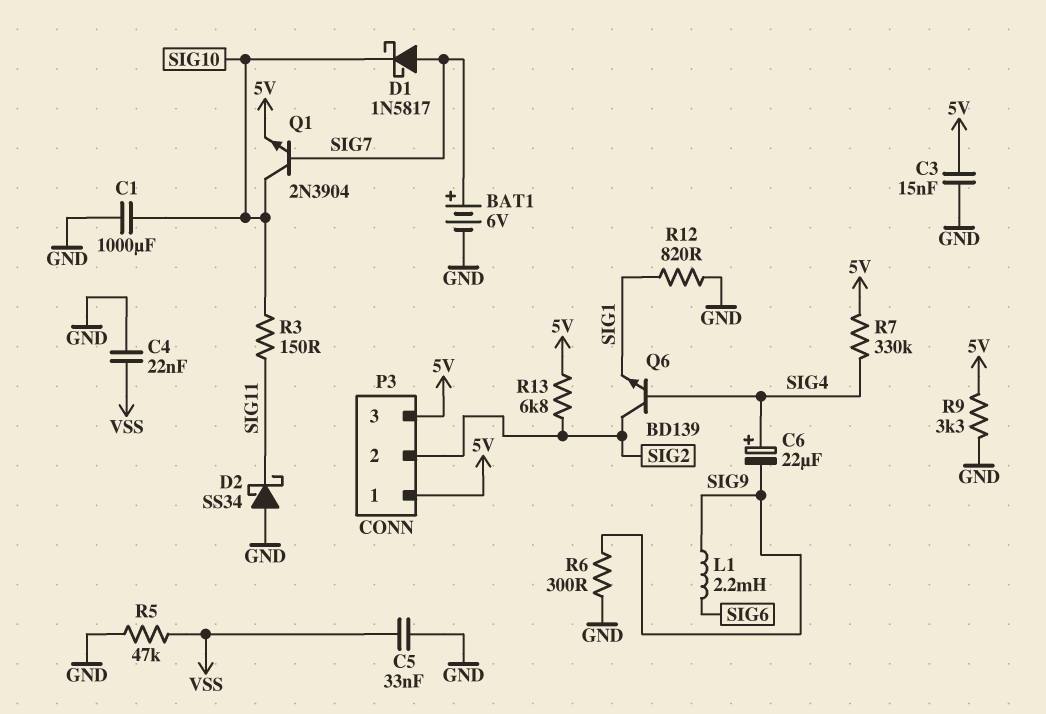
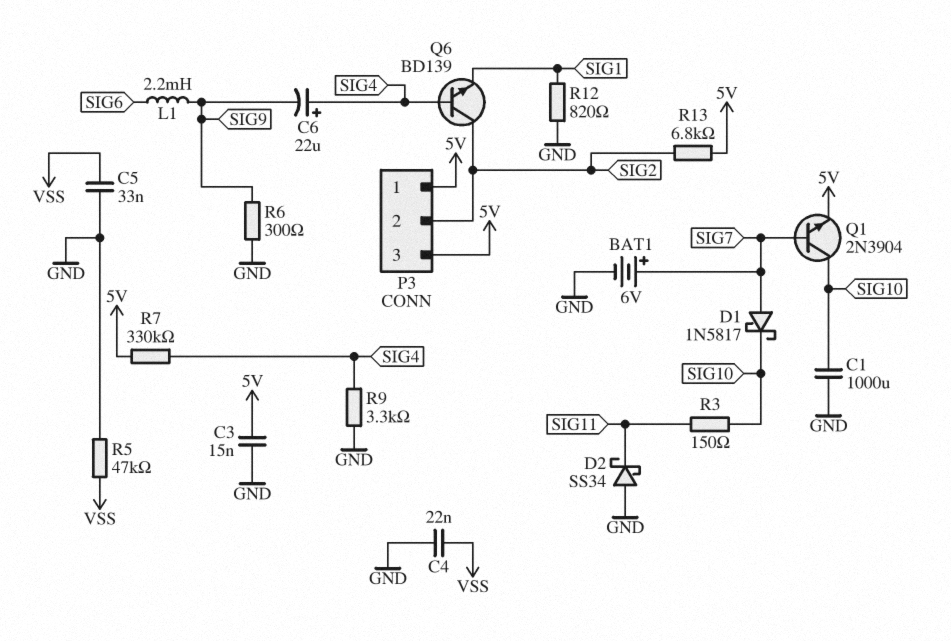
R9: 3.3k (5V, GND) -> 3.3k (GND, SIG4)

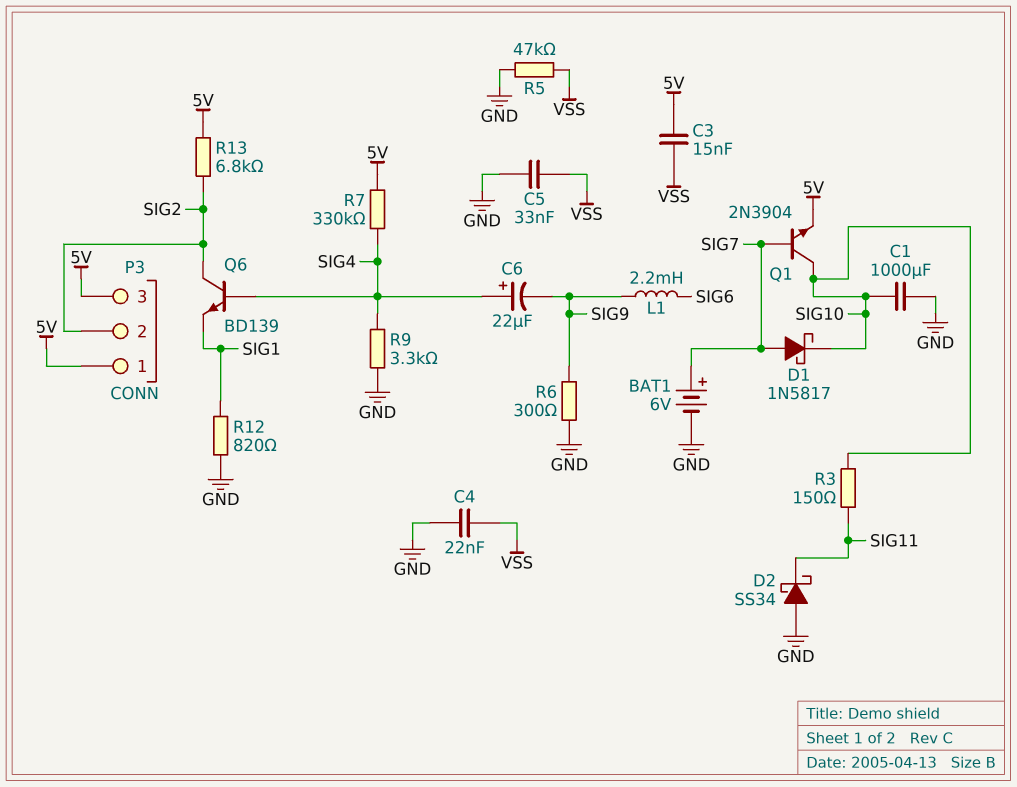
C3: 15nF (5V, GND) -> 15nF (5V, VSS)

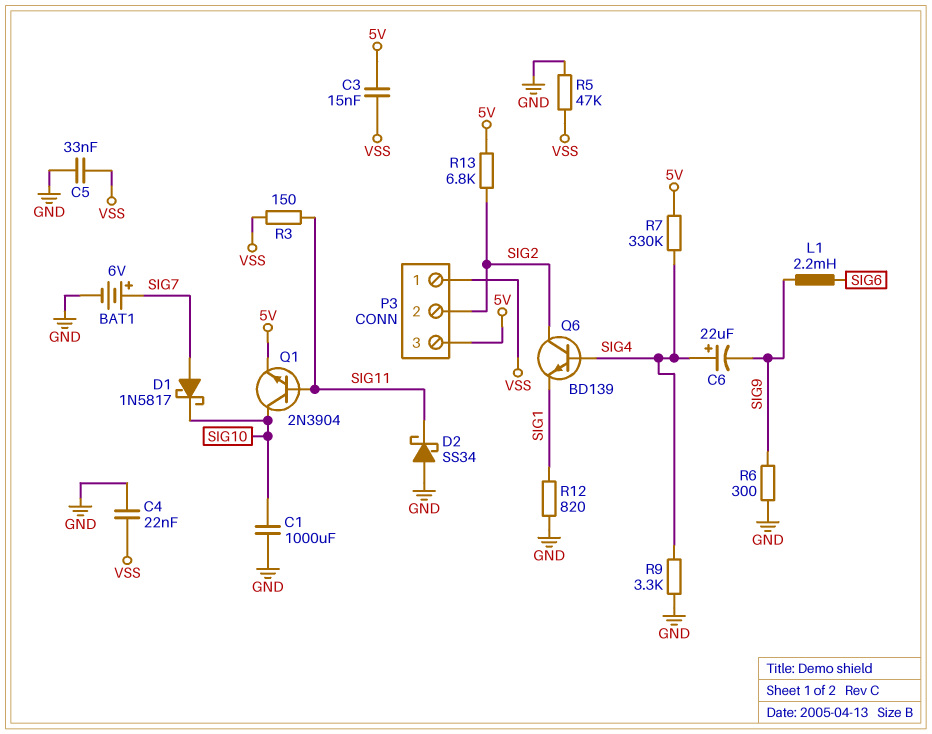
P3 pin 1: 5V -> VSS
Q1: NPN 2N3904 (B SIG7, C SIG10, E 5V) -> NPN 2N3904 (B SIG11, C SIG10, E 5V)
R3: 150 (SIG10, SIG11) -> 150 (SIG11, VSS)

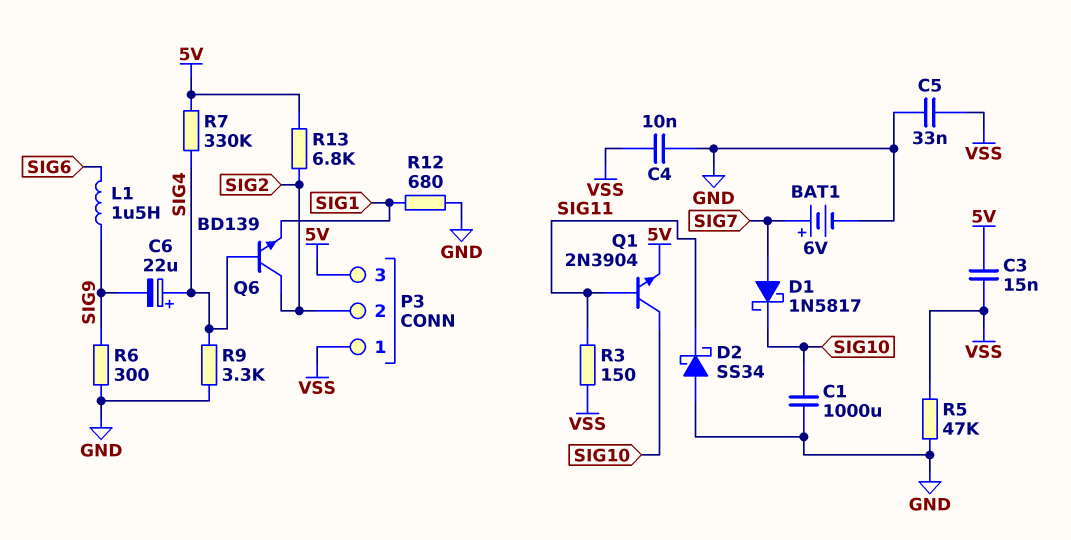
C4: 22nF (GND, VSS) -> 10nF (GND, VSS)
L1: 2.2mH (SIG6, SIG9) -> 1.5uH (SIG6, SIG9)
R12: 820 (GND, SIG1) -> 680 (GND, SIG1)

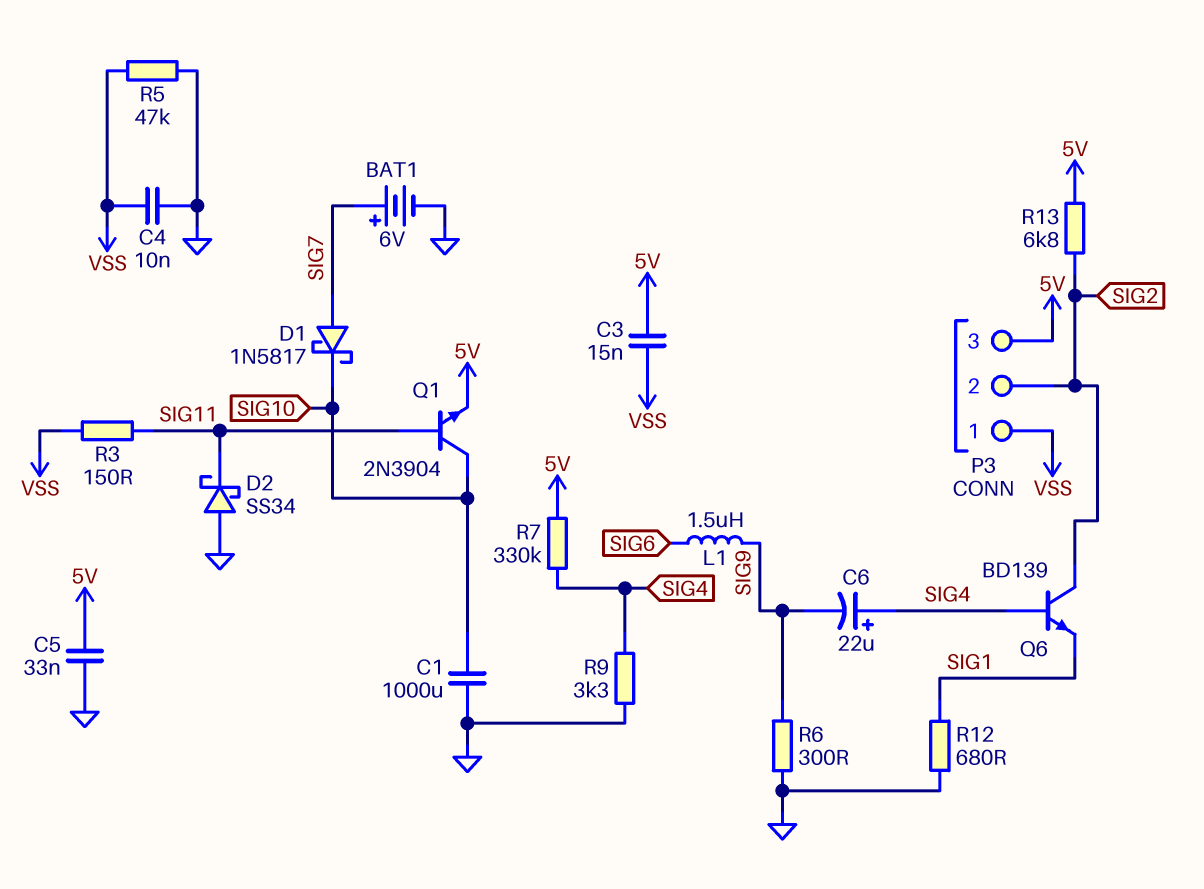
C5: 33nF (GND, VSS) -> 33nF (5V, GND)

